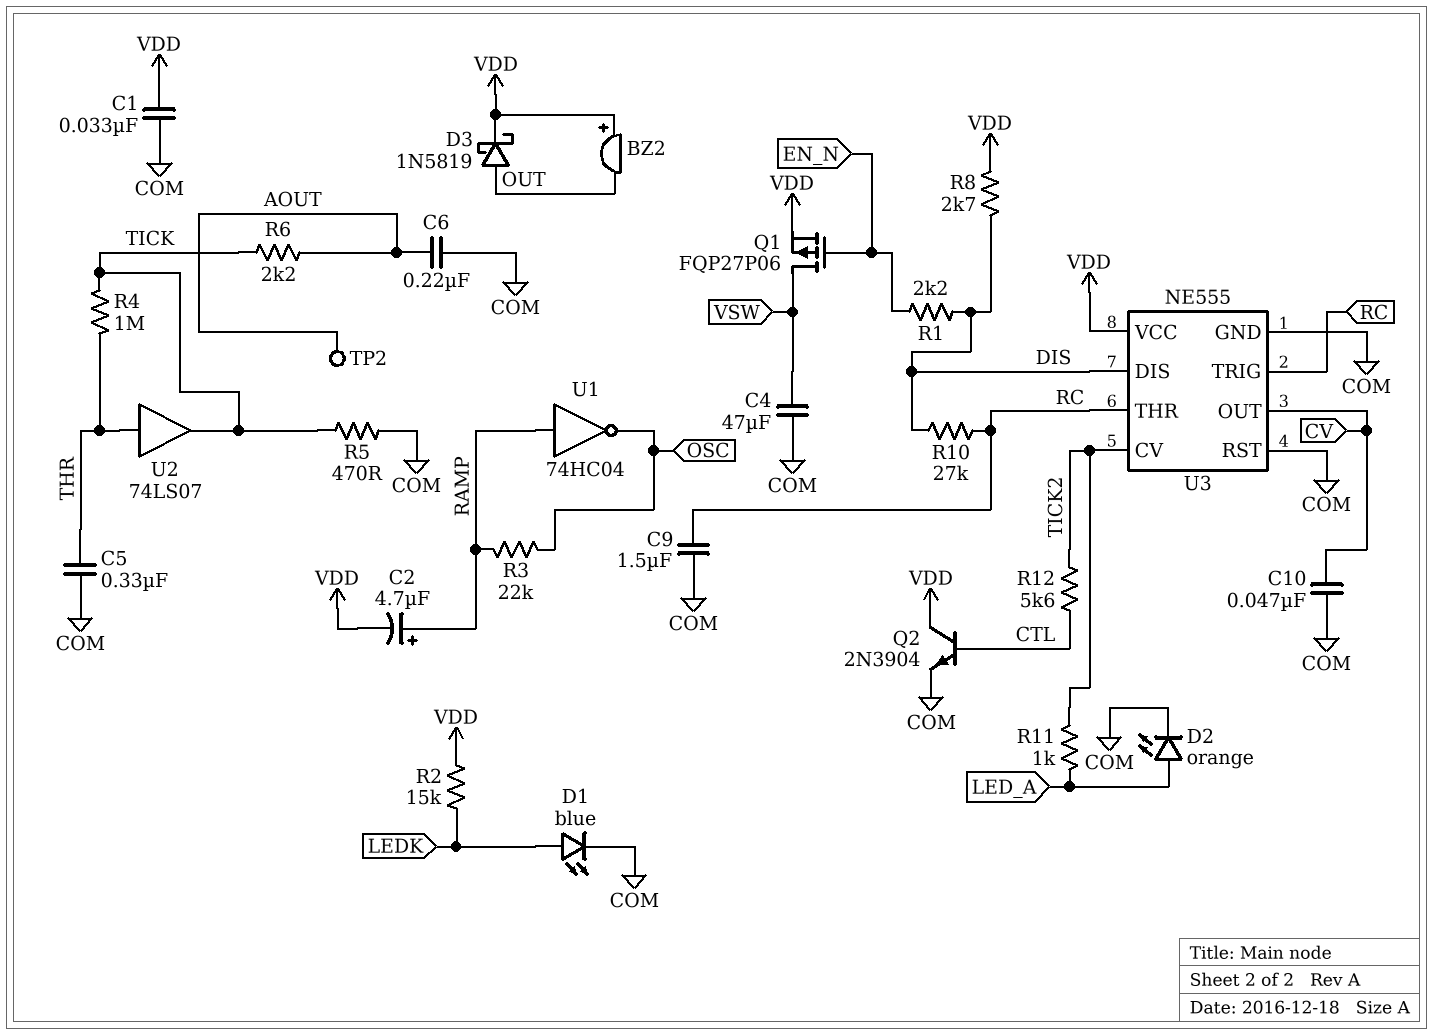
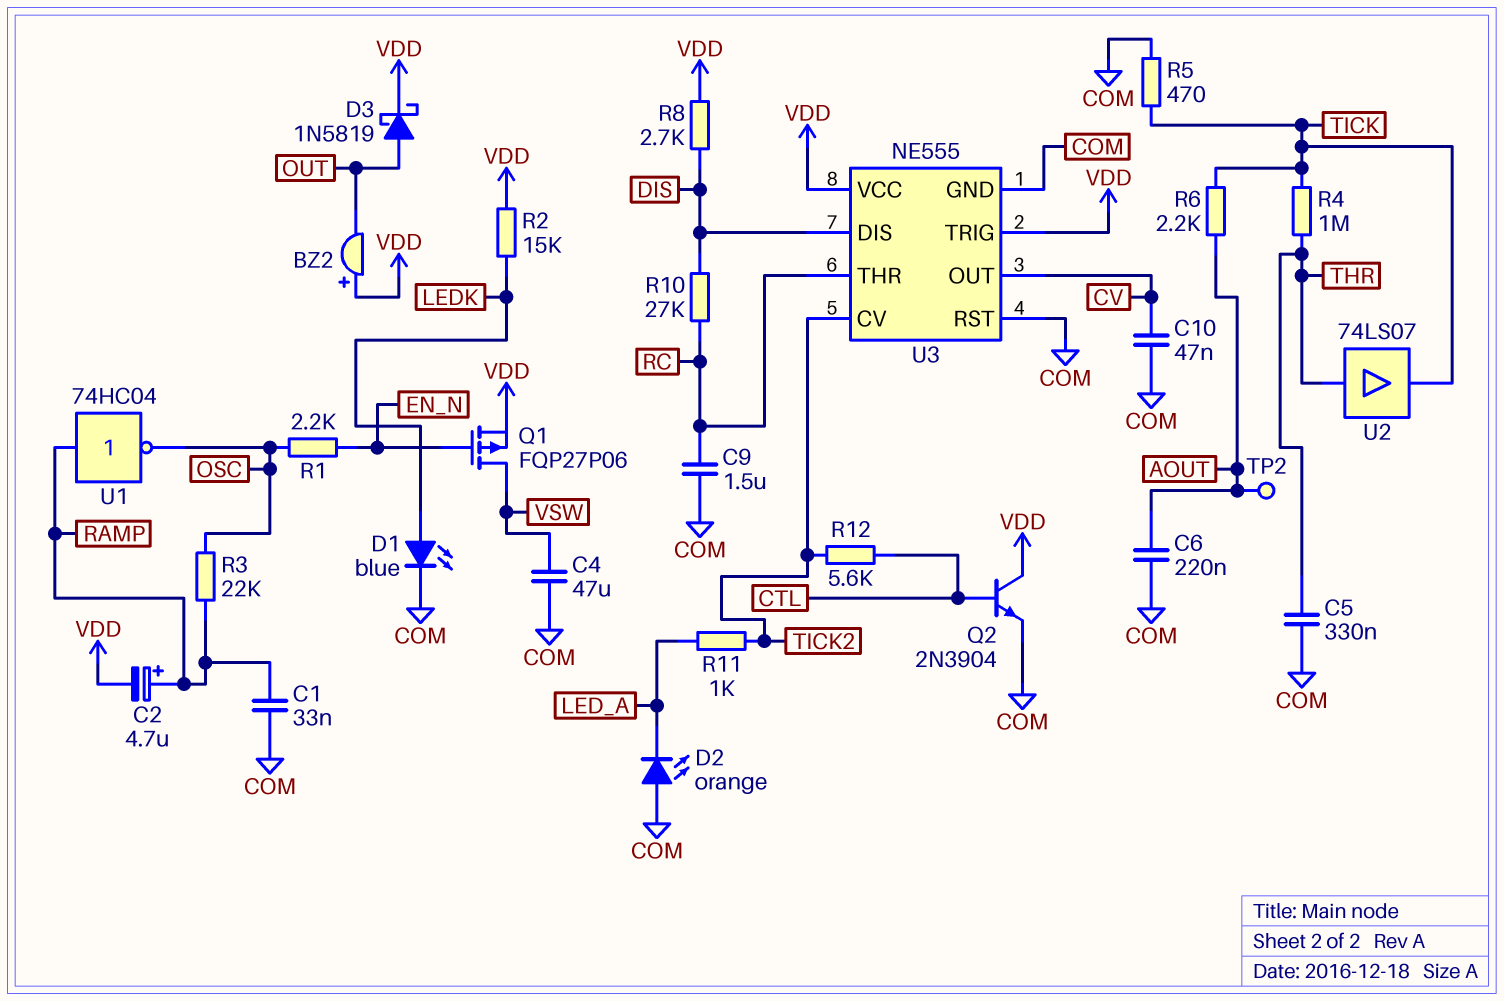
C1: 33nF (COM, VDD) -> 33nF (COM, RAMP)
D2: LED orange (A LED_A, K COM) -> LED orange (A COM, K LED_A)
R1: 2.2k (DIS, EN_N) -> 2.2k (EN_N, OSC)
U3 pin TRIG: RC -> VDD

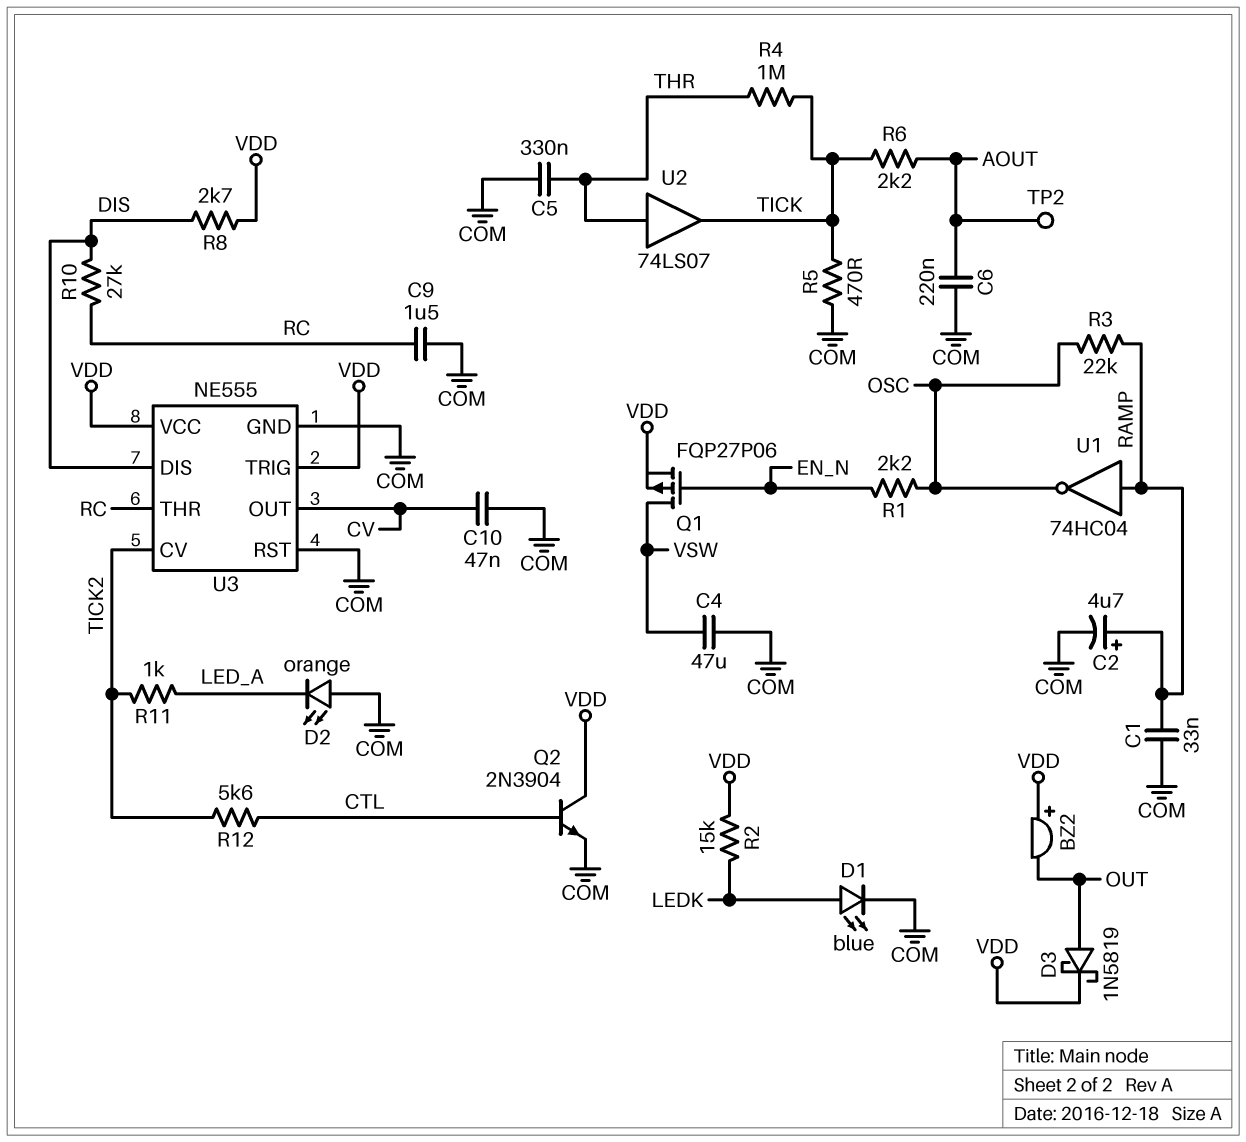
C2: 4.7uF (plus RAMP, minus VDD) -> 4.7uF (plus RAMP, minus COM)

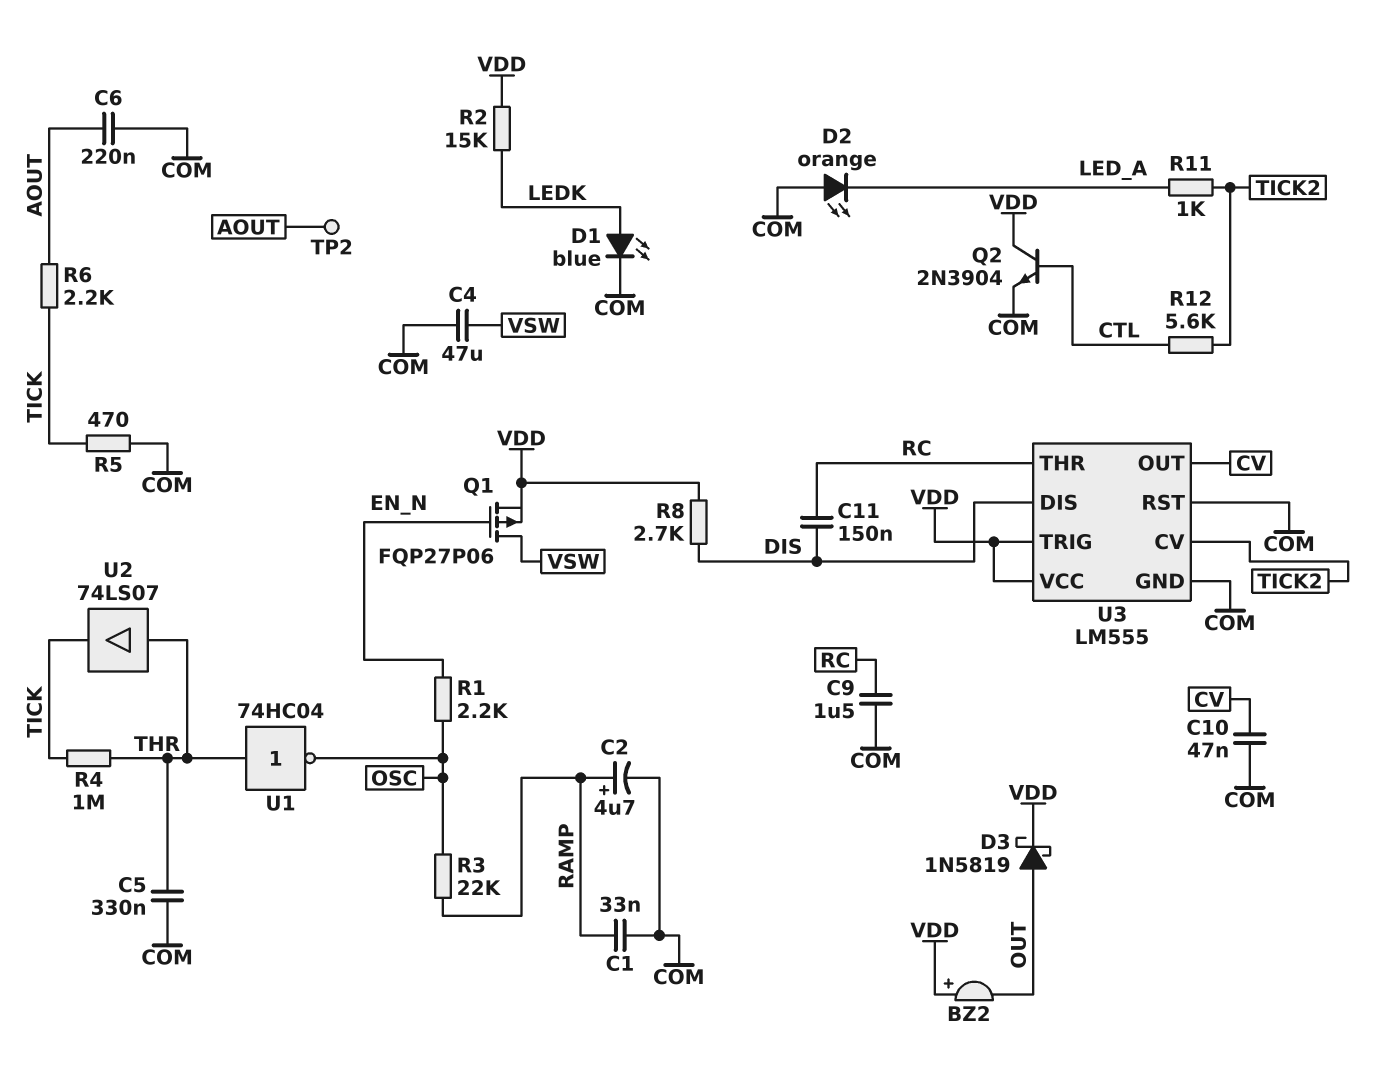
C11: none -> 150nF (DIS, RC)
R10: 27k (DIS, RC) -> none
U1: NOT 74HC04 (in RAMP, out OSC) -> NOT 74HC04 (in THR, out OSC)
U3: NE555 -> LM555

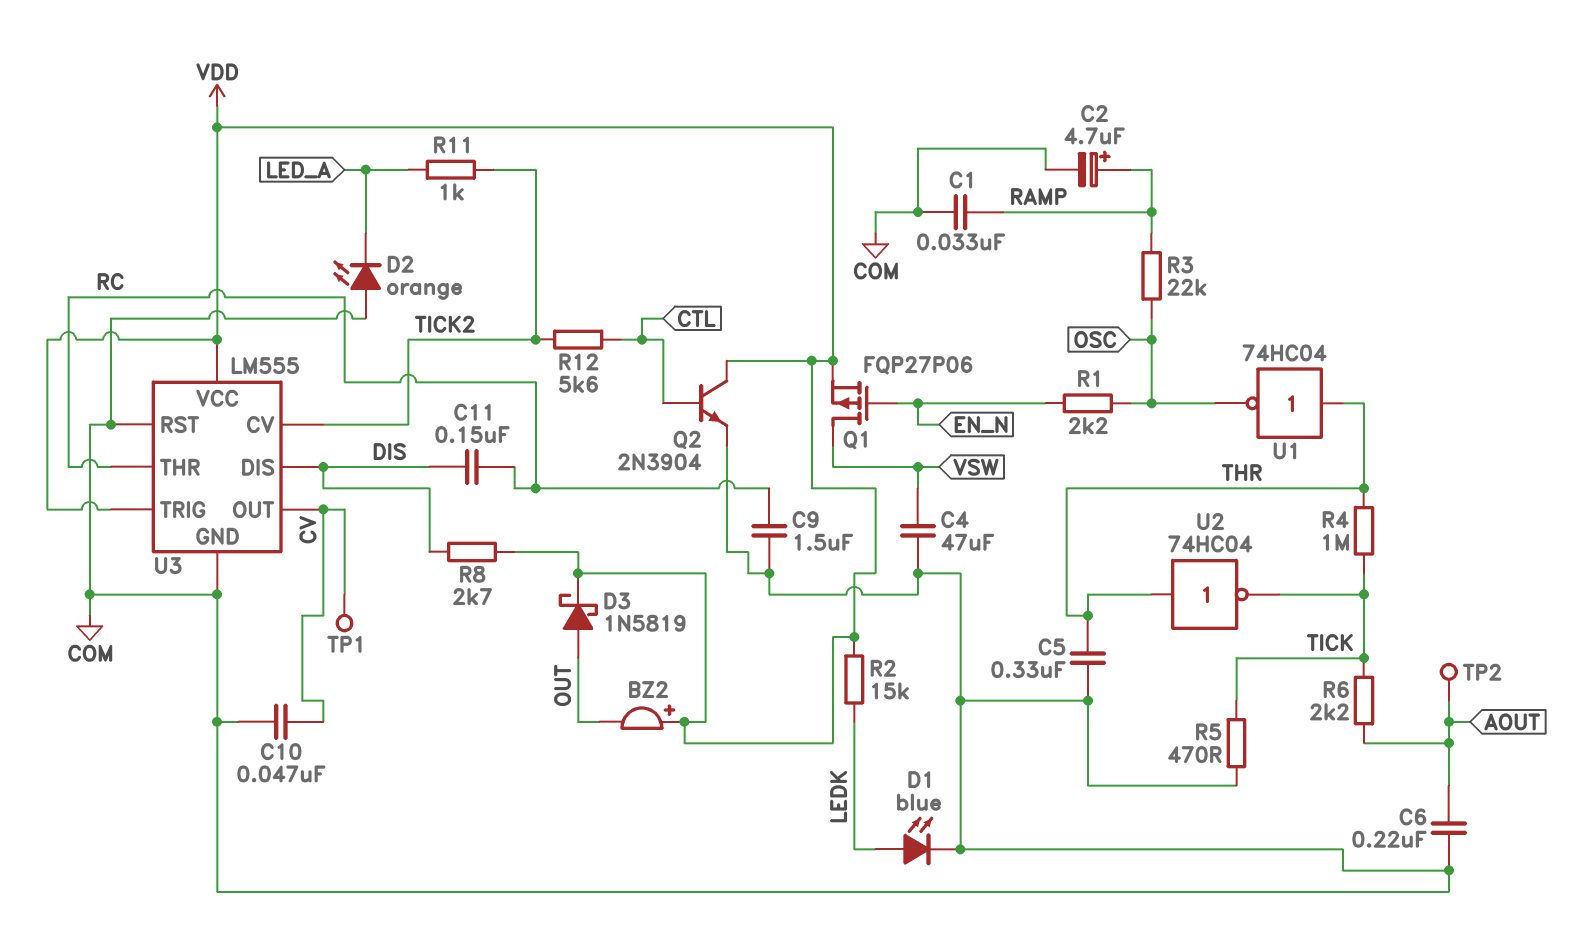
TP1: none -> test point (CV)
U2: buffer 74LS07 (in THR, out TICK) -> NOT 74HC04 (in THR, out TICK)

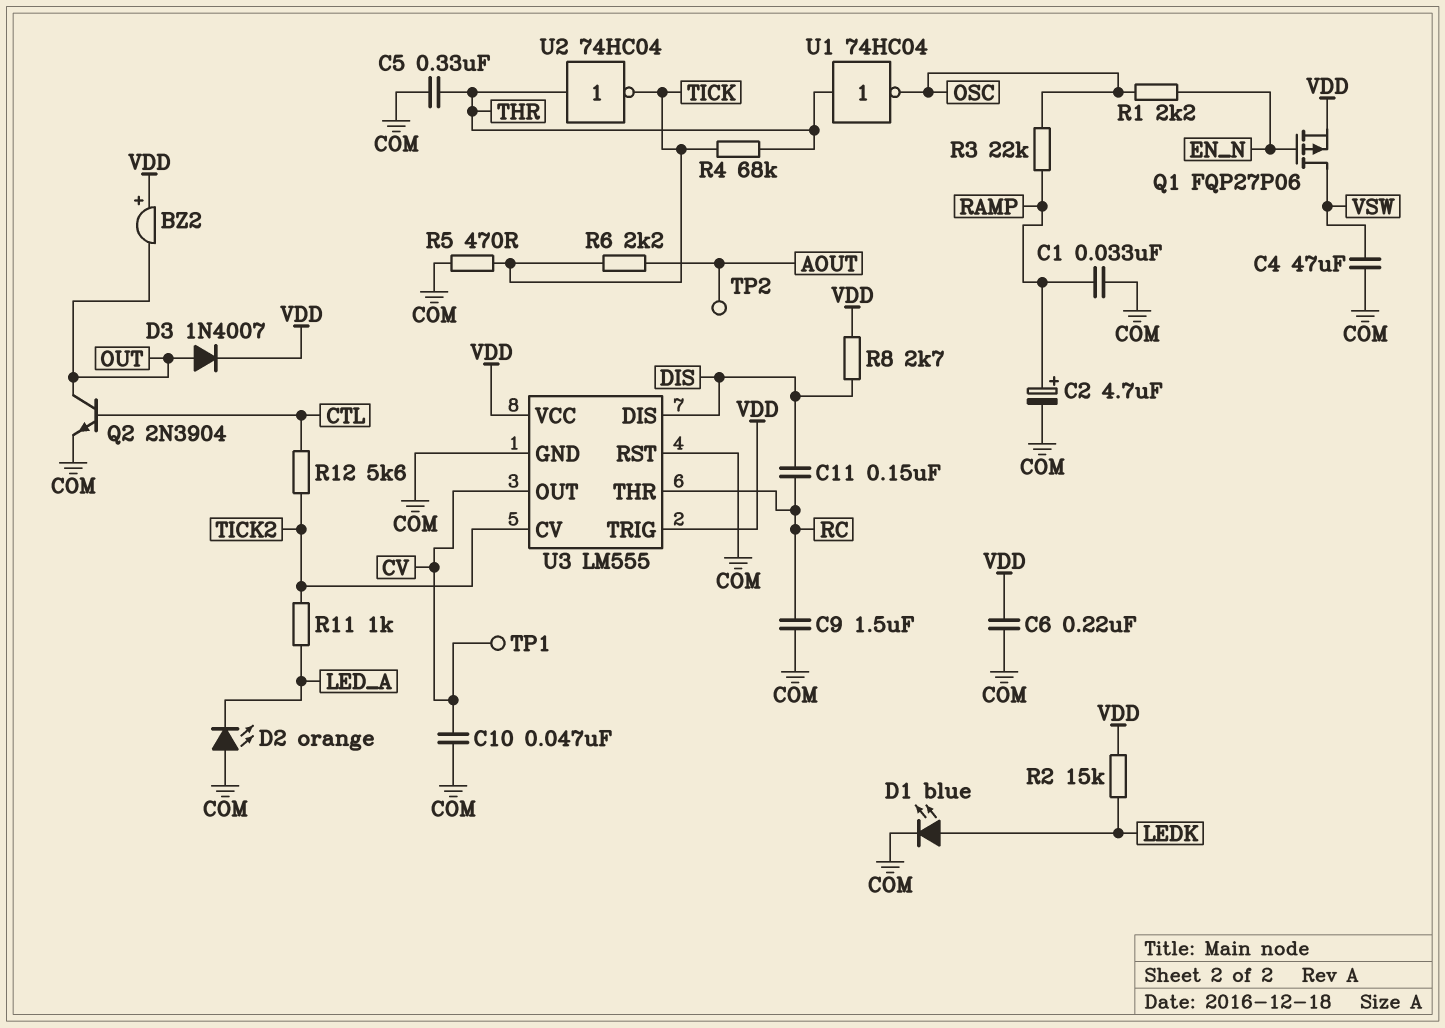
C6: 220nF (AOUT, COM) -> 220nF (COM, VDD)
D3: schottky 1N5819 (A OUT, K VDD) -> diode 1N4007 (A OUT, K VDD)
Q2: NPN 2N3904 (B CTL, C VDD, E COM) -> NPN 2N3904 (B CTL, C OUT, E COM)
R4: 1M (THR, TICK) -> 68k (THR, TICK)

